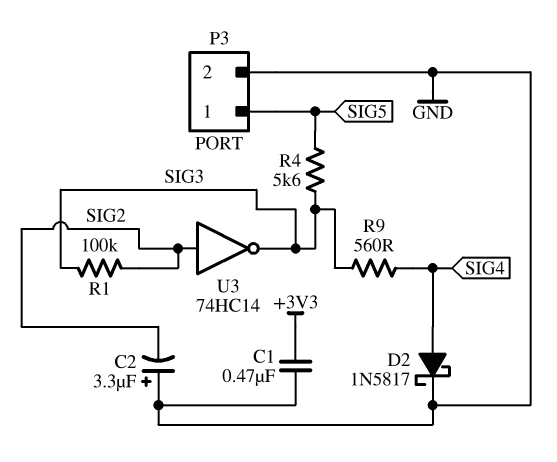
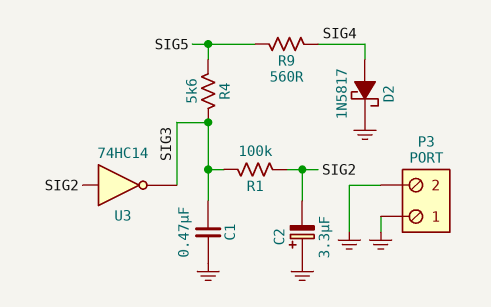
C1: 470nF (+3V3, GND) -> 470nF (GND, SIG3)
P3 pin 1: SIG5 -> GND
R9: 560 (SIG3, SIG4) -> 560 (SIG4, SIG5)

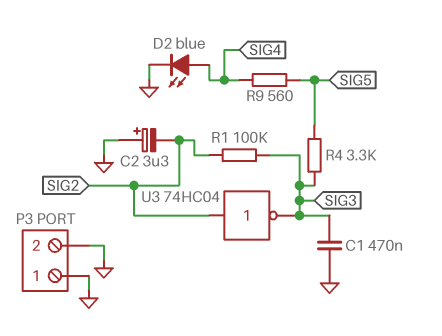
D2: schottky 1N5817 (A SIG4, K GND) -> LED blue (A SIG4, K GND)
R4: 5.6k (SIG3, SIG5) -> 3.3k (SIG3, SIG5)
U3: NOT 74HC14 (in SIG2, out SIG3) -> NOT 74HC04 (in SIG2, out SIG3)

